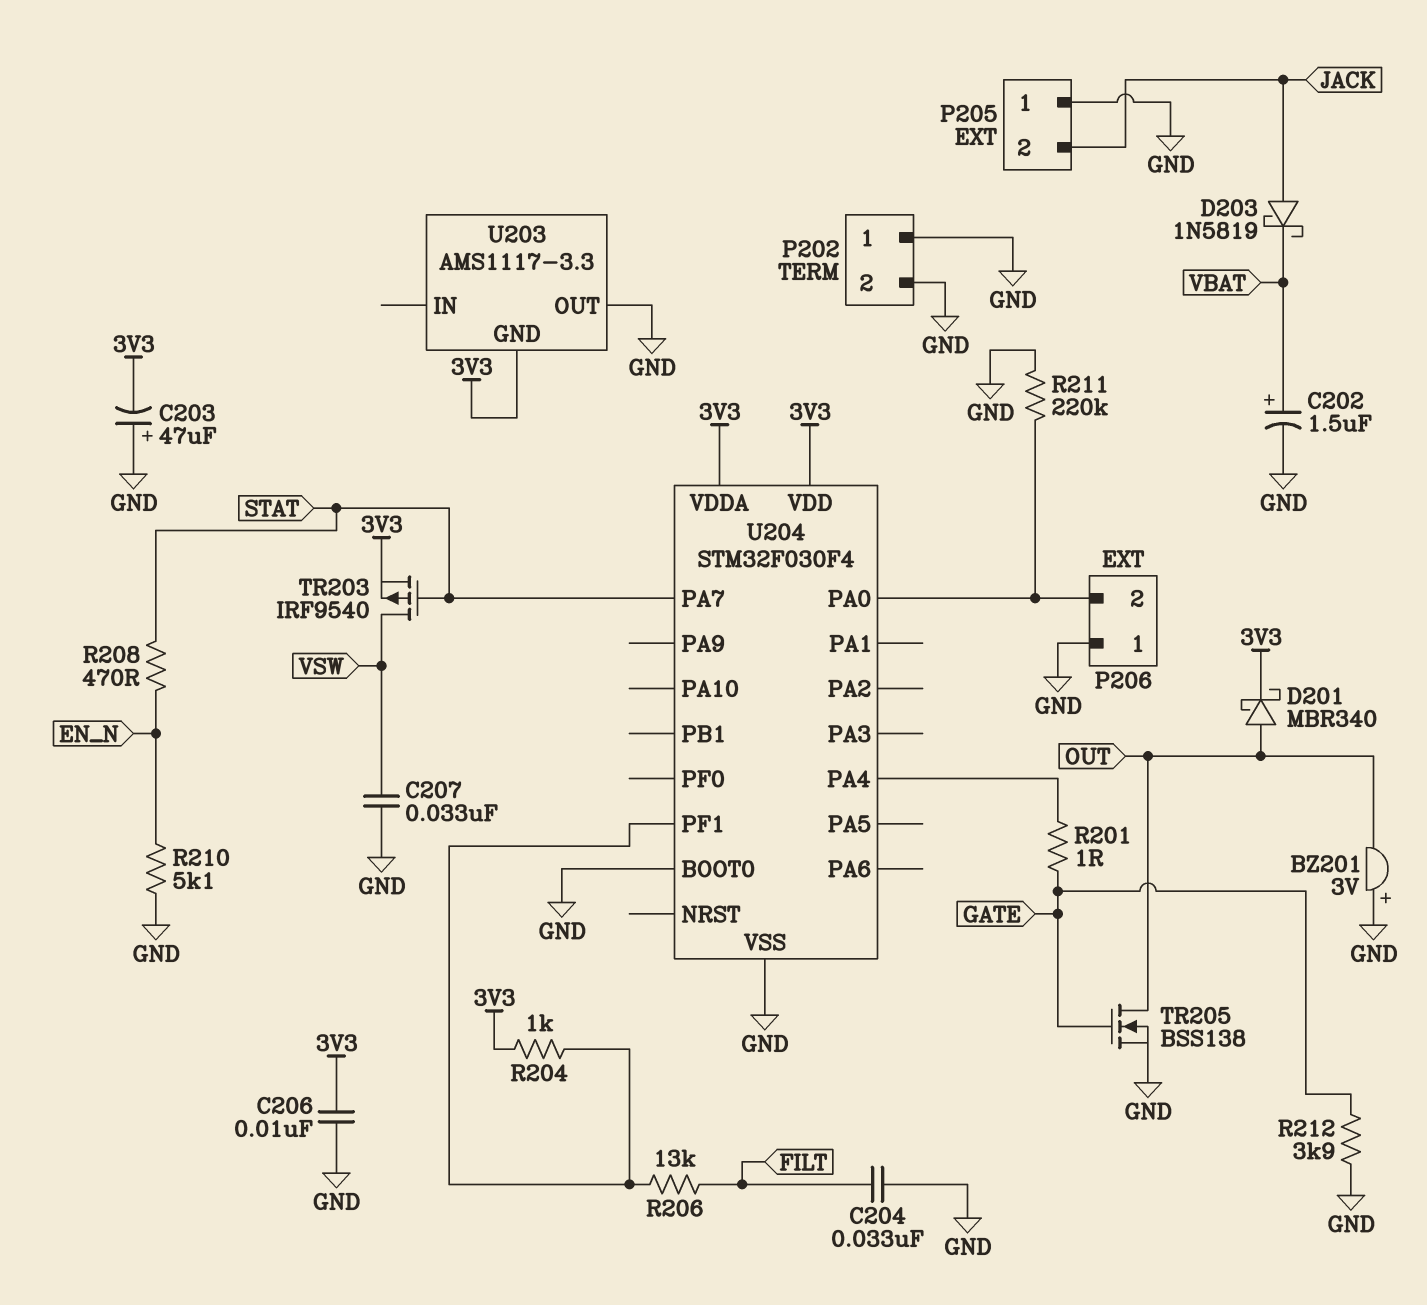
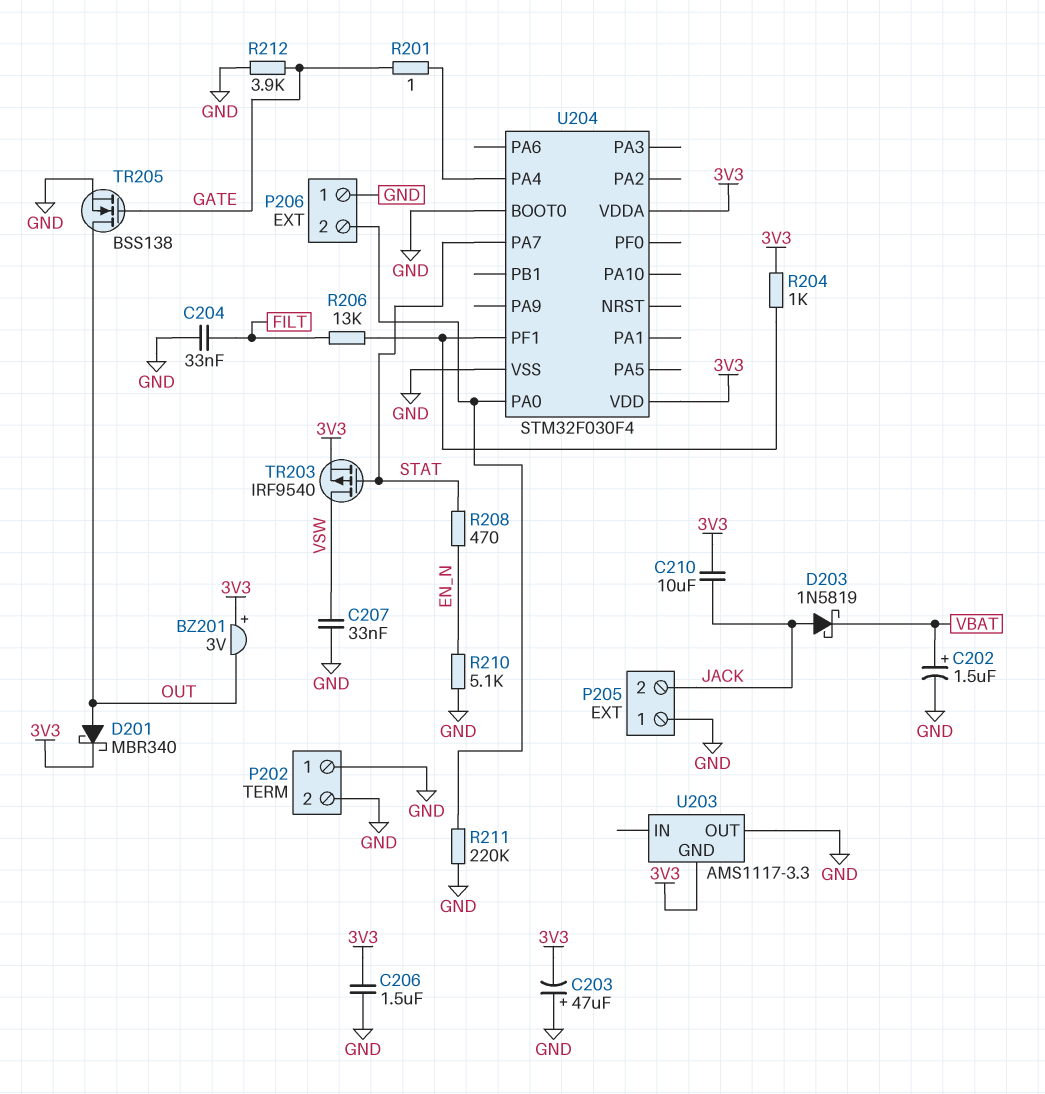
BZ201: buzzer 3V (plus GND, minus OUT) -> buzzer 3V (plus 3V3, minus OUT)
C206: 10nF (3V3, GND) -> 1.5uF (3V3, GND)
C210: none -> 10uF (3V3, JACK)

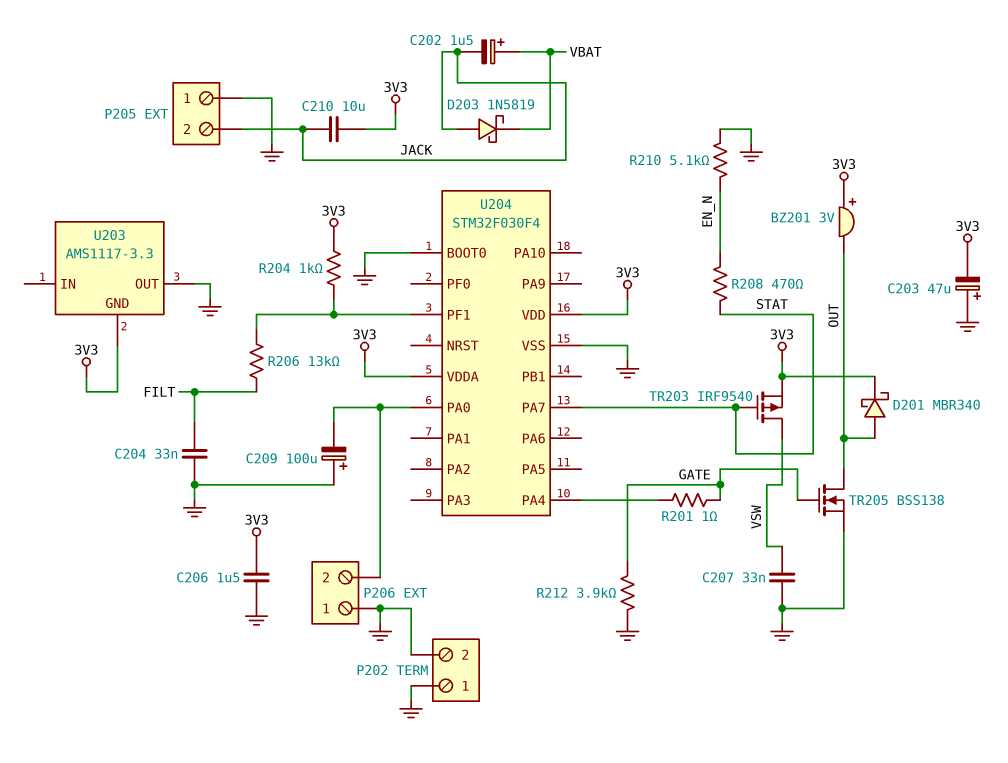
C202: 1.5uF (plus VBAT, minus GND) -> 1.5uF (plus VBAT, minus JACK)
C209: none -> 100uF (plus GND, minus P206/2)
R211: 220k (GND, P206/2) -> none

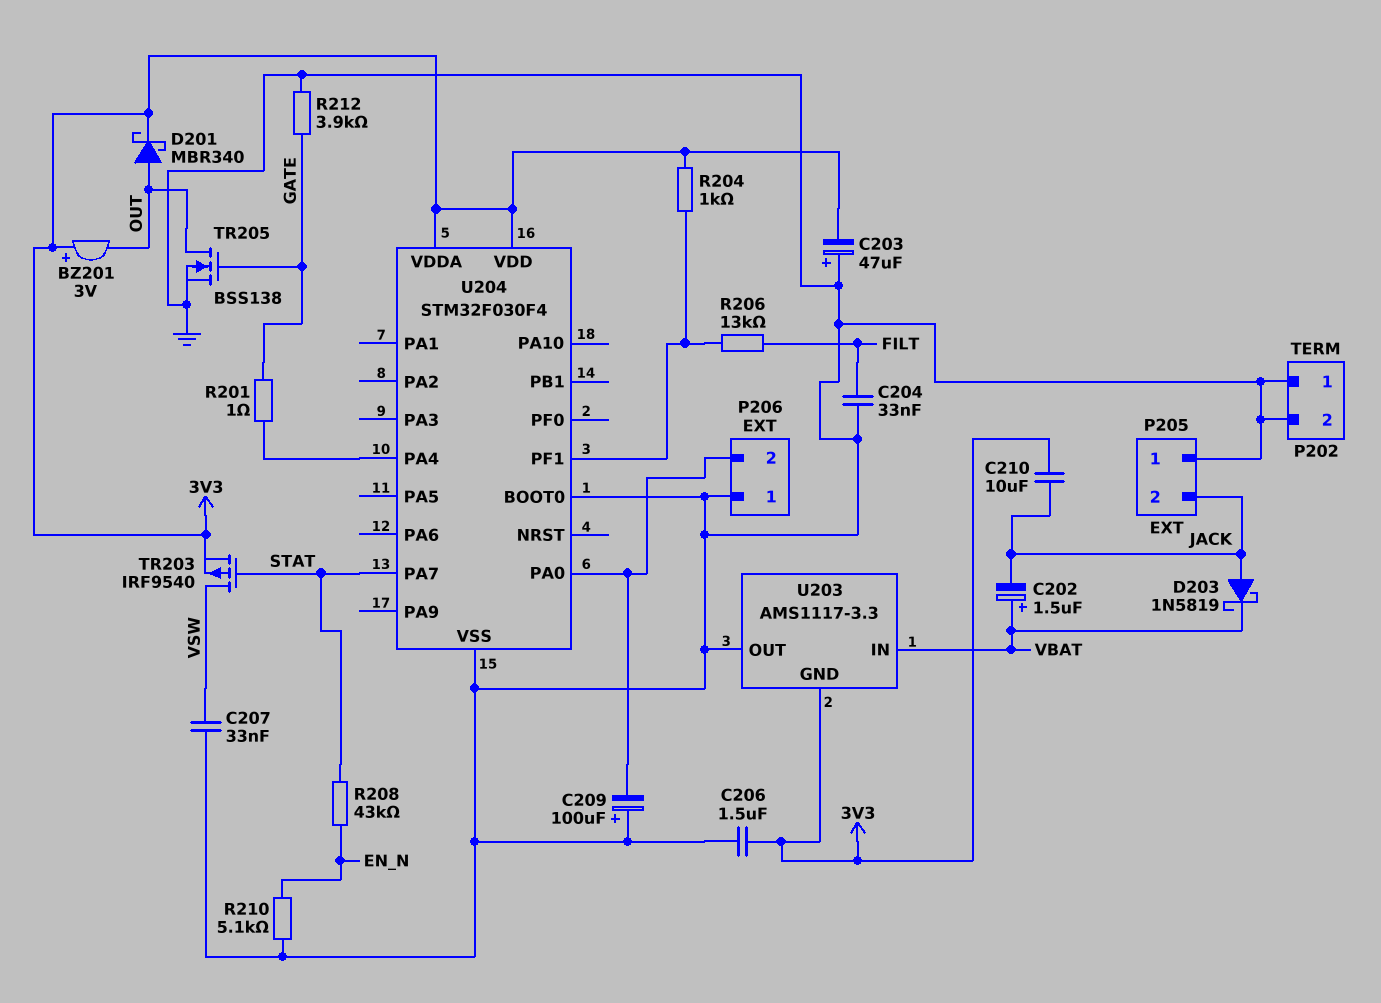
R208: 470 (EN_N, STAT) -> 43k (EN_N, STAT)
U203 pin IN: none -> VBAT

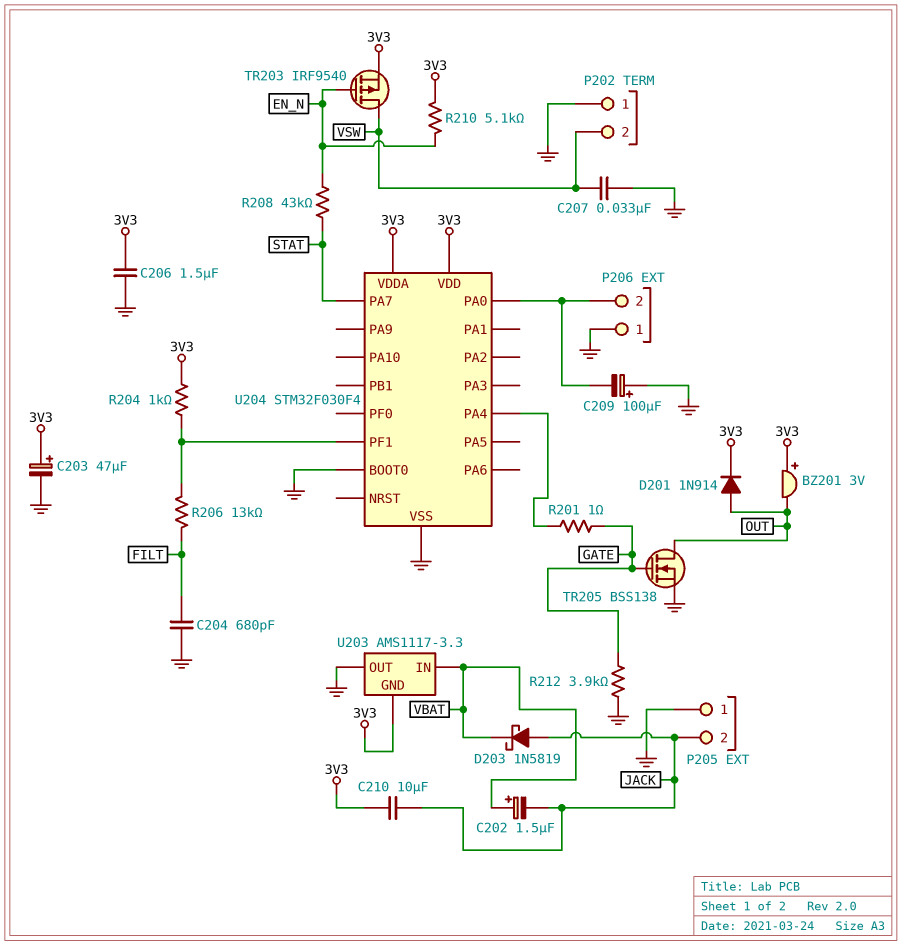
C203: 47uF (plus GND, minus 3V3) -> 47uF (plus 3V3, minus GND)
C204: 33nF (FILT, GND) -> 680pF (FILT, GND)
D201: schottky MBR340 (A OUT, K 3V3) -> diode 1N914 (A OUT, K 3V3)
P202 pin 2: GND -> VSW
R210: 5.1k (EN_N, GND) -> 5.1k (3V3, EN_N)
TR203: PMOS IRF9540 (G STAT, D VSW, S 3V3) -> PMOS IRF9540 (G EN_N, D VSW, S 3V3)

